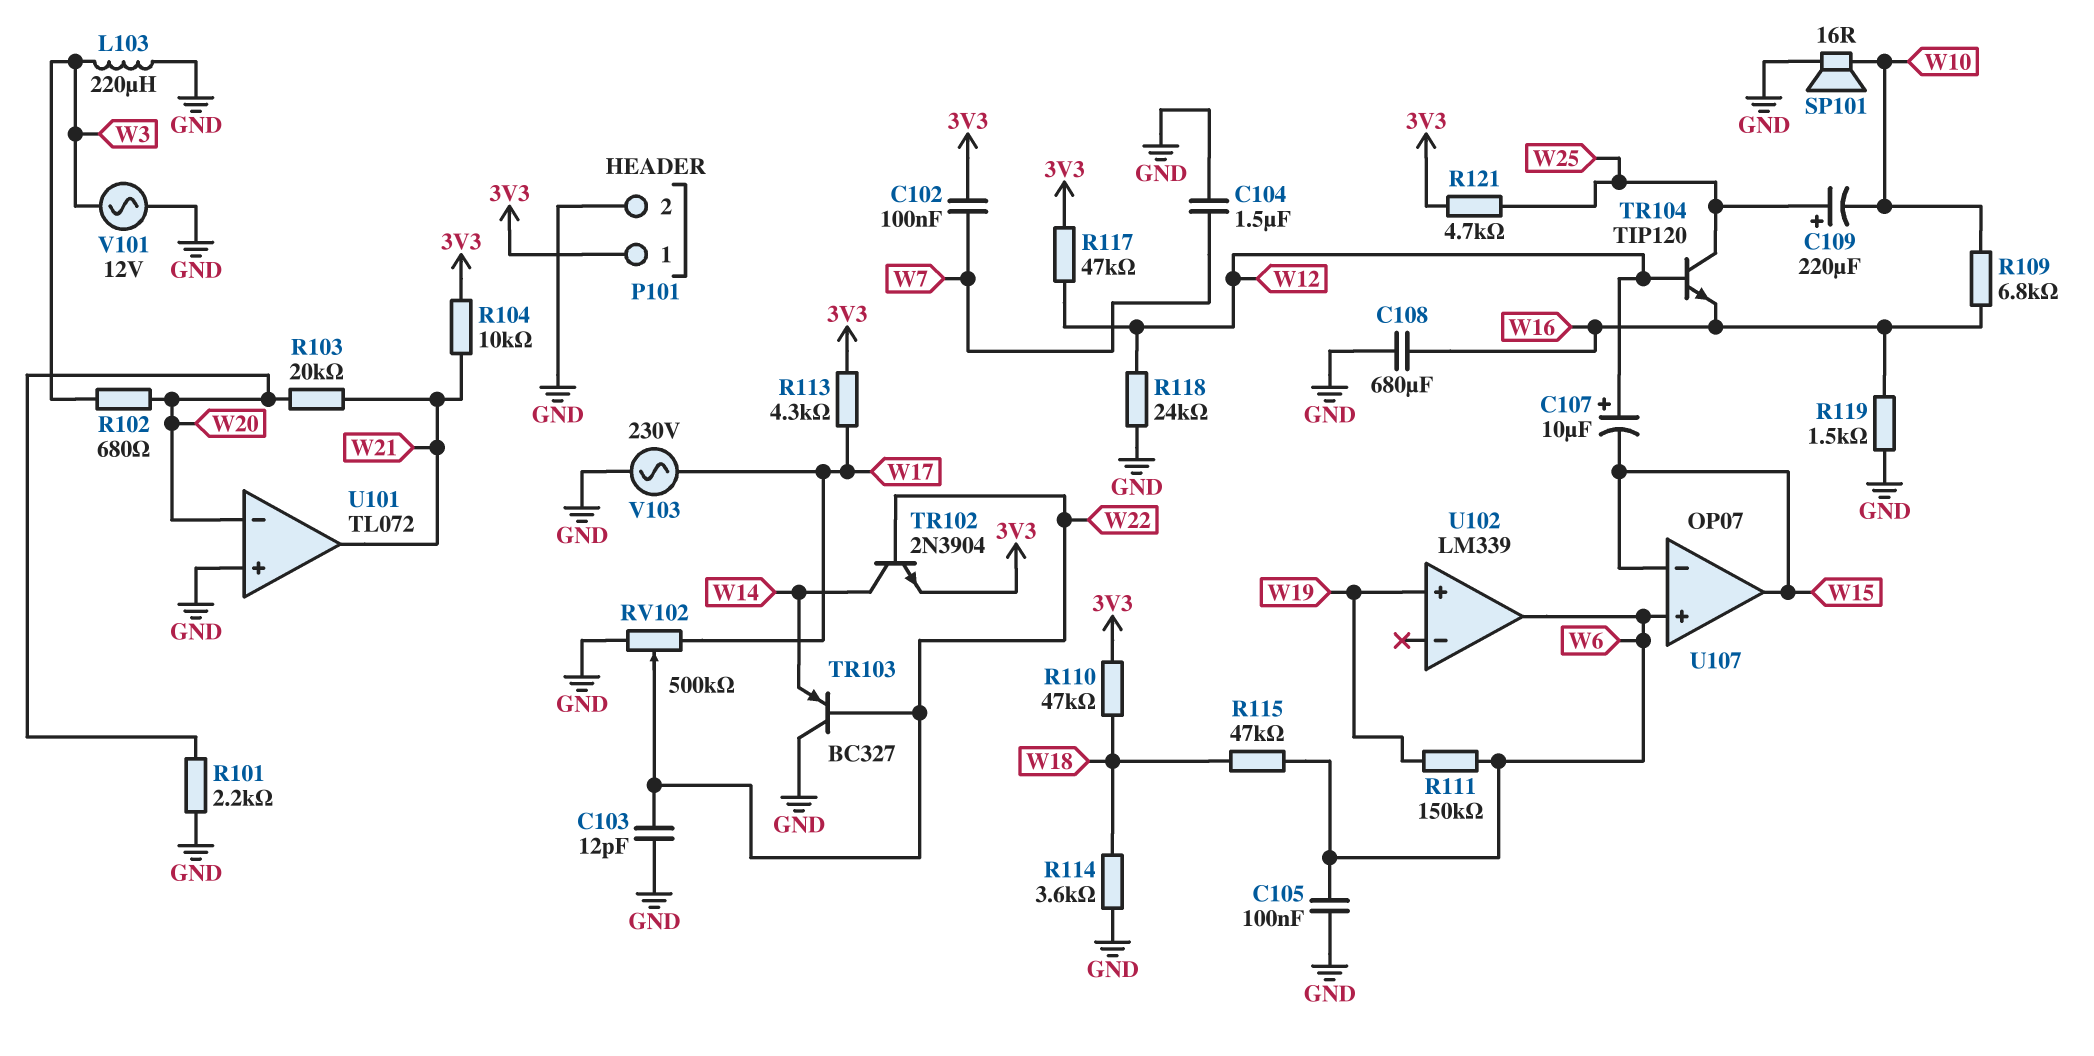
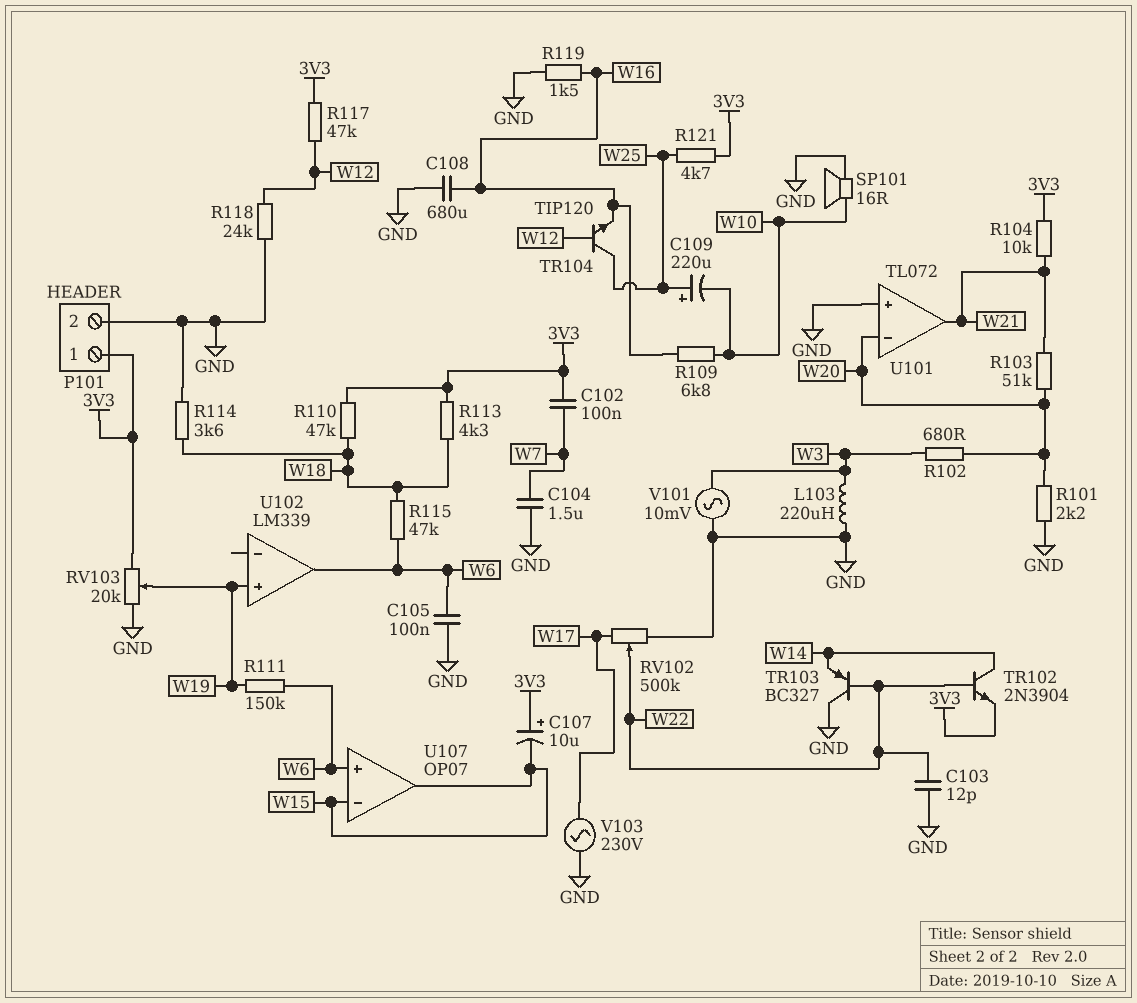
C107: 10uF (plus W12, minus W15) -> 10uF (plus 3V3, minus W15)
R103: 20k (W20, W21) -> 51k (W20, W21)
R113: 4.3k (3V3, W17) -> 4.3k (3V3, W18)
RV103: none -> 20k (3V3, GND, wiper W19)
V101: AC 12V (GND, W3) -> AC 10mV (GND, W3)

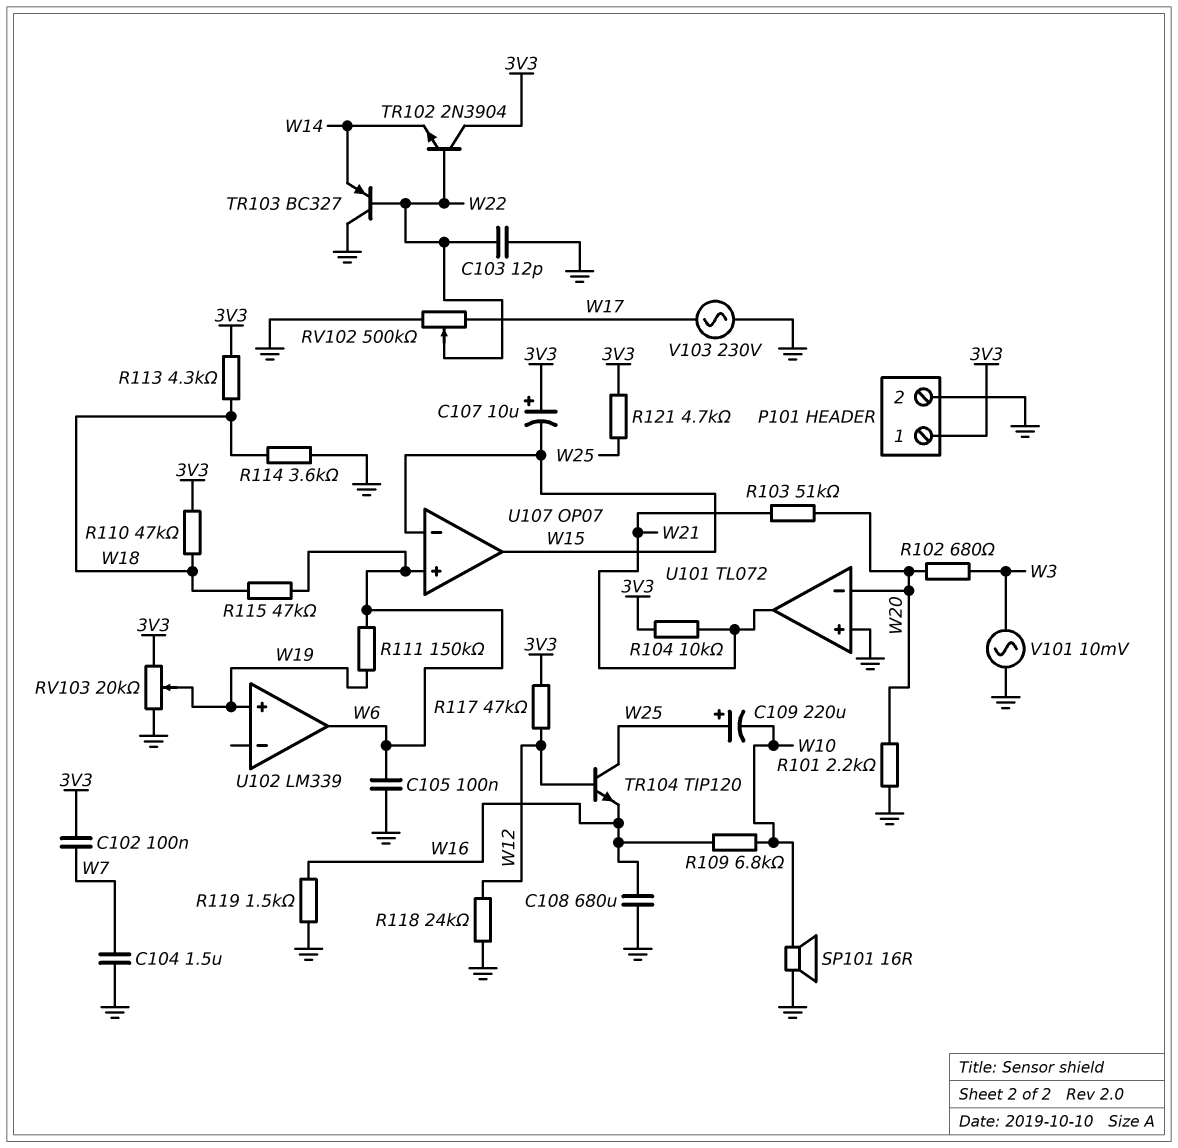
L103: 220uH (GND, W3) -> none
TR102: NPN 2N3904 (B W22, C W14, E 3V3) -> NPN 2N3904 (B W22, C 3V3, E W14)

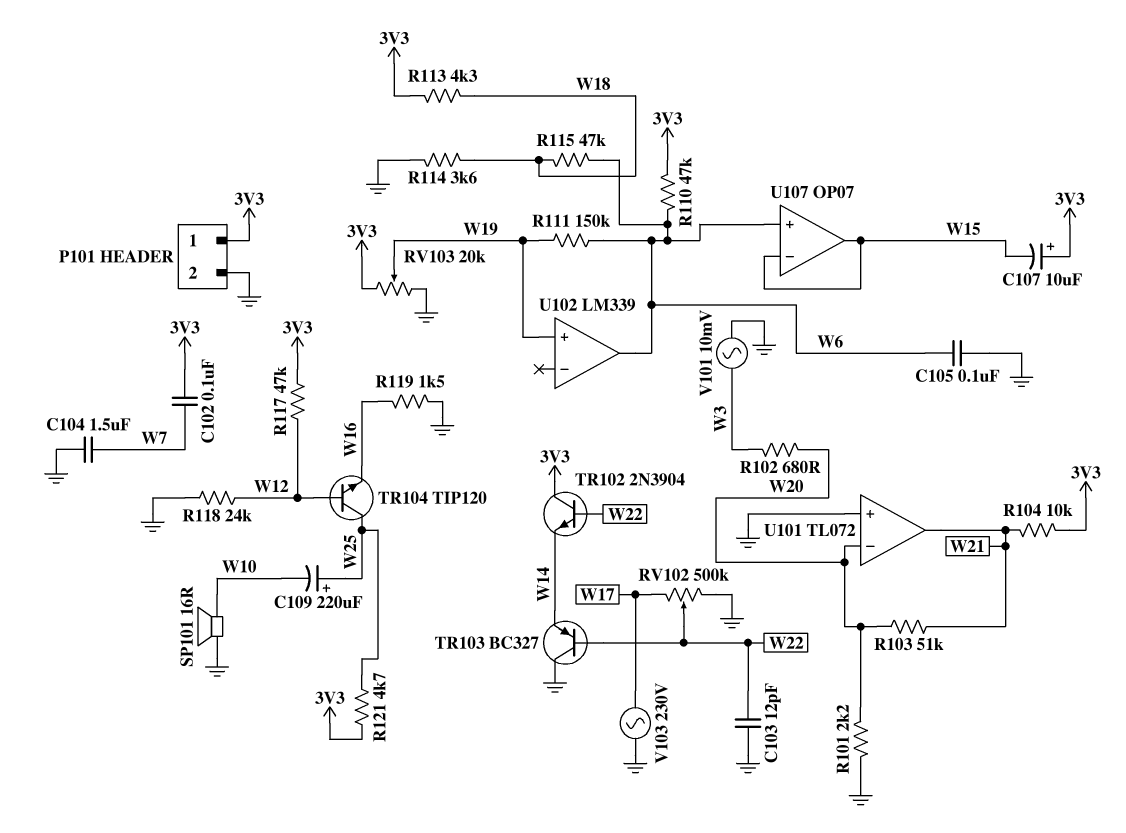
C108: 680uF (GND, W16) -> none
R109: 6.8k (W10, W16) -> none
R110: 47k (3V3, W18) -> 47k (3V3, W6)

